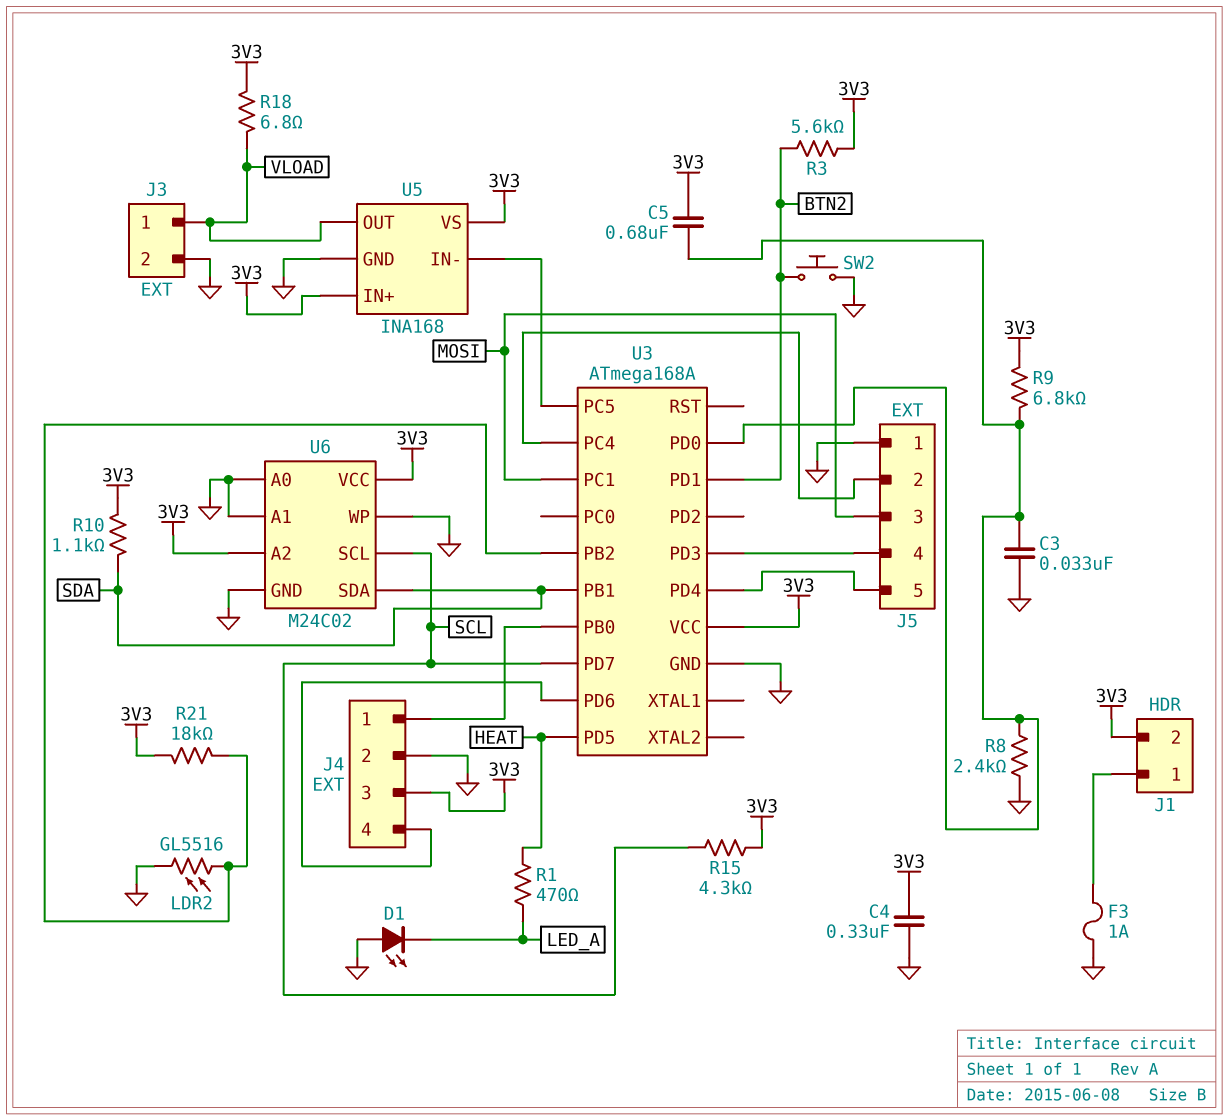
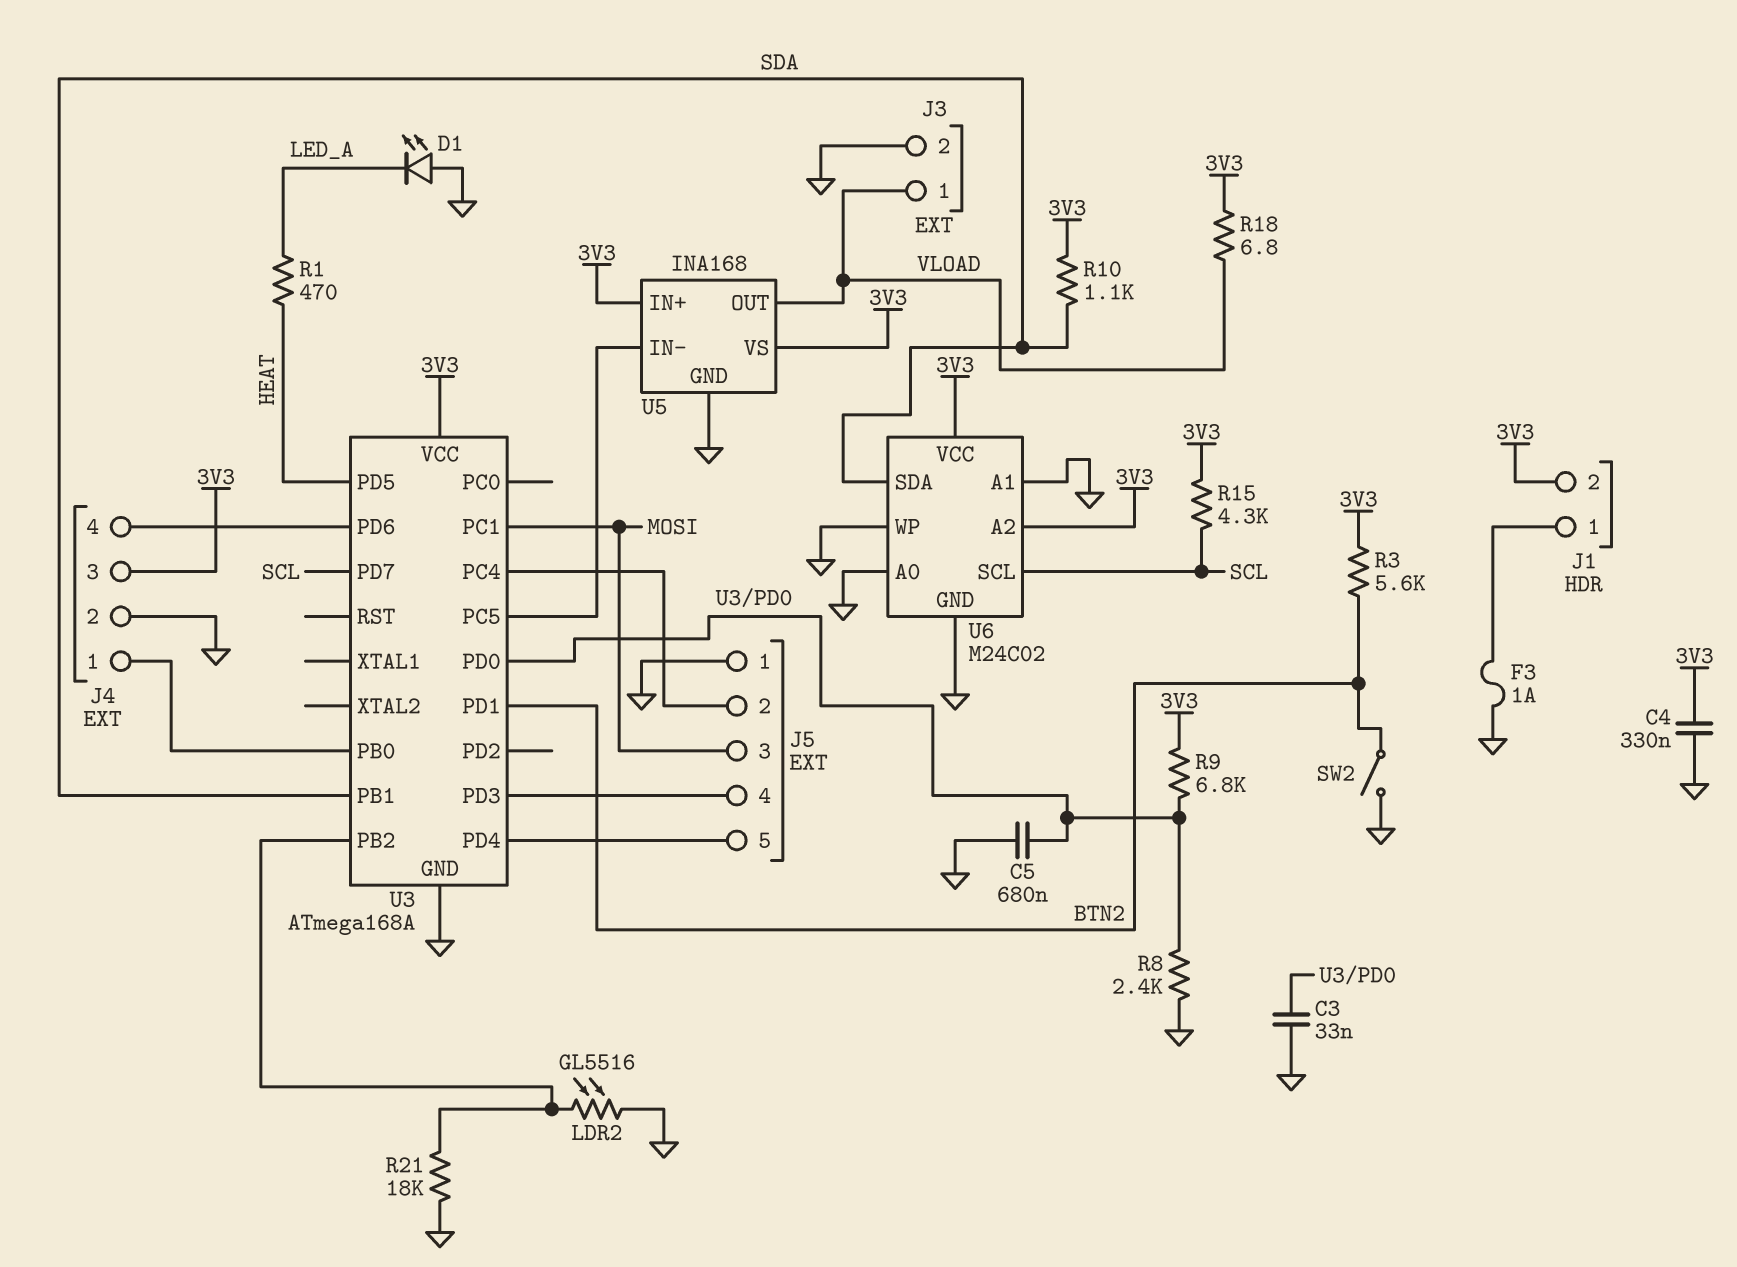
C5: 680nF (3V3, U3/PD0) -> 680nF (GND, U3/PD0)
R21: 18k (3V3, U3/PB2) -> 18k (GND, U3/PB2)
SW2: button (BTN2, GND) -> switch (BTN2, GND)

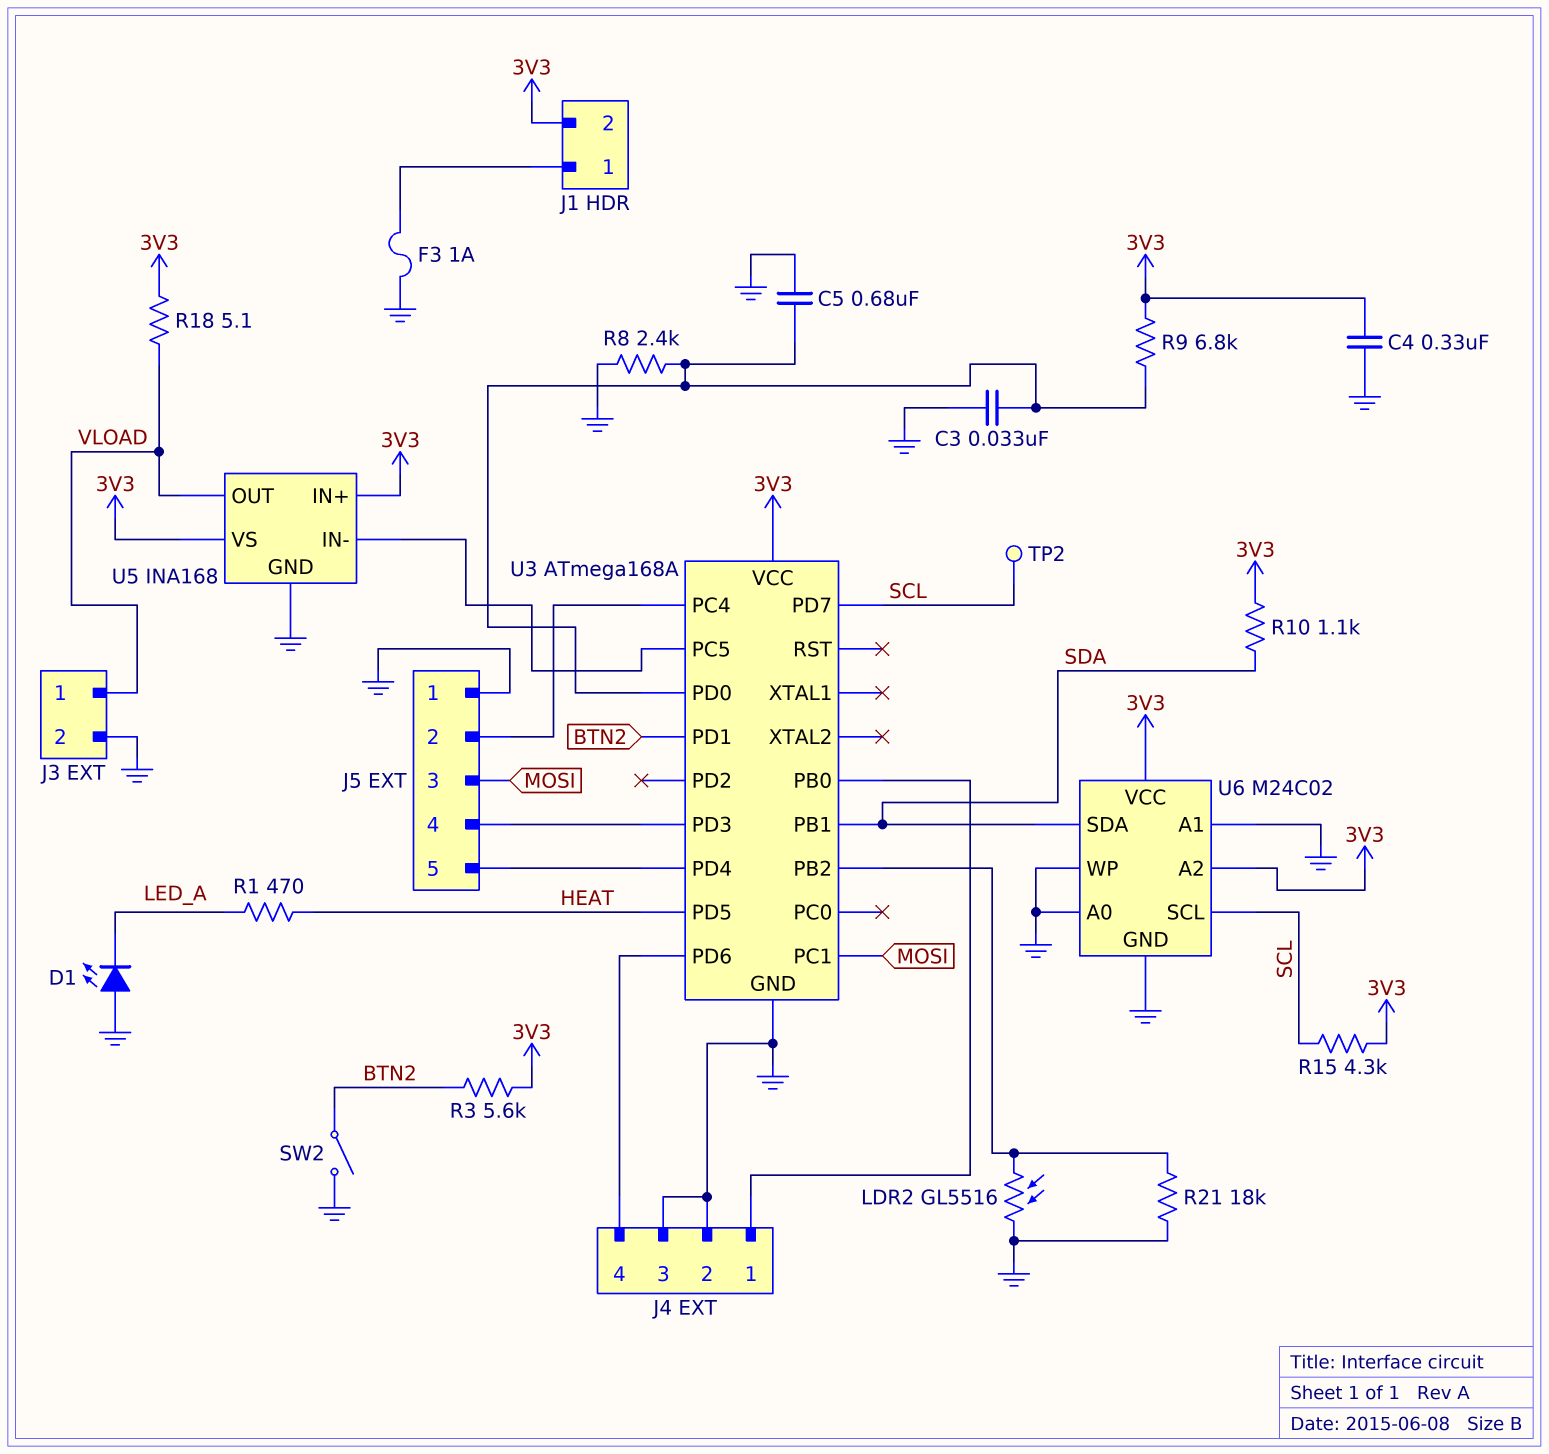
J4 pin 3: 3V3 -> GND
R18: 6.8 (3V3, VLOAD) -> 5.1 (3V3, VLOAD)
TP2: none -> test point (SCL)

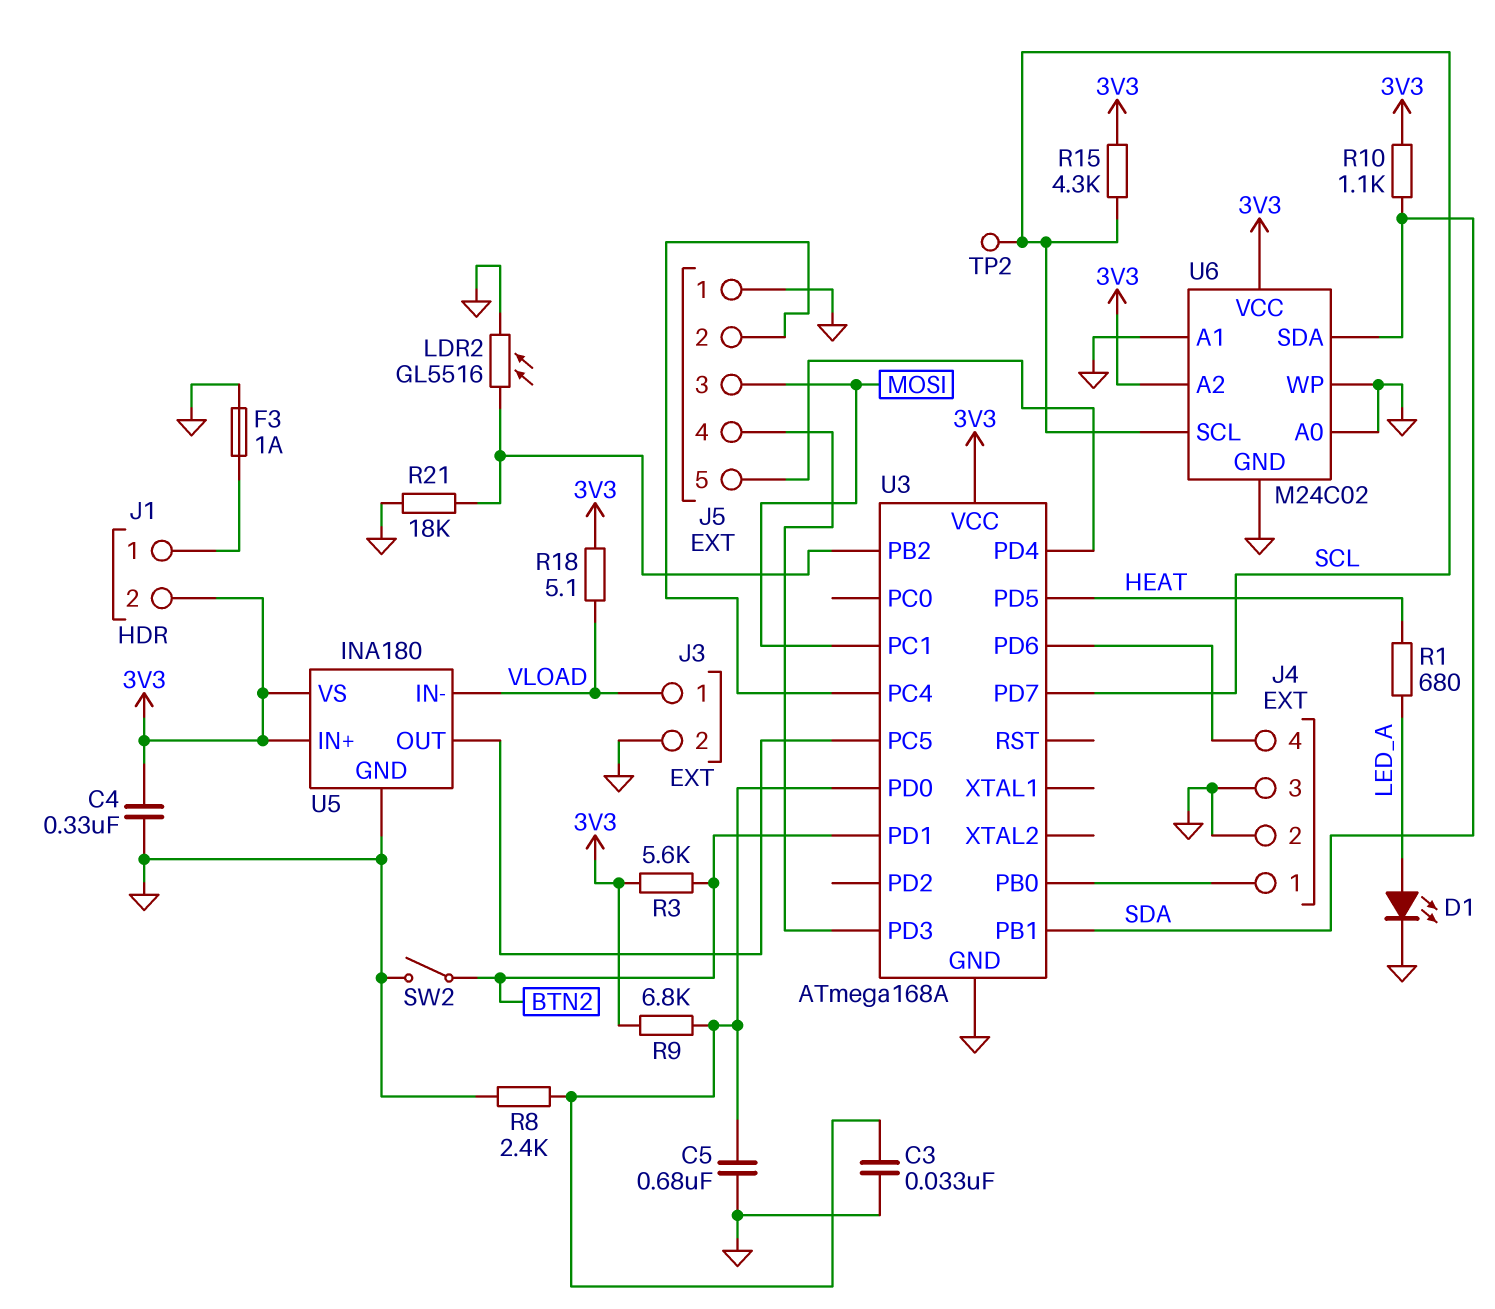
D1: LED (A GND, K LED_A) -> LED (A LED_A, K GND)
R1: 470 (HEAT, LED_A) -> 680 (HEAT, LED_A)
U5: INA168 -> INA180
U5 pin IN-: U3/PC5 -> VLOAD
U5 pin OUT: VLOAD -> U3/PC5

